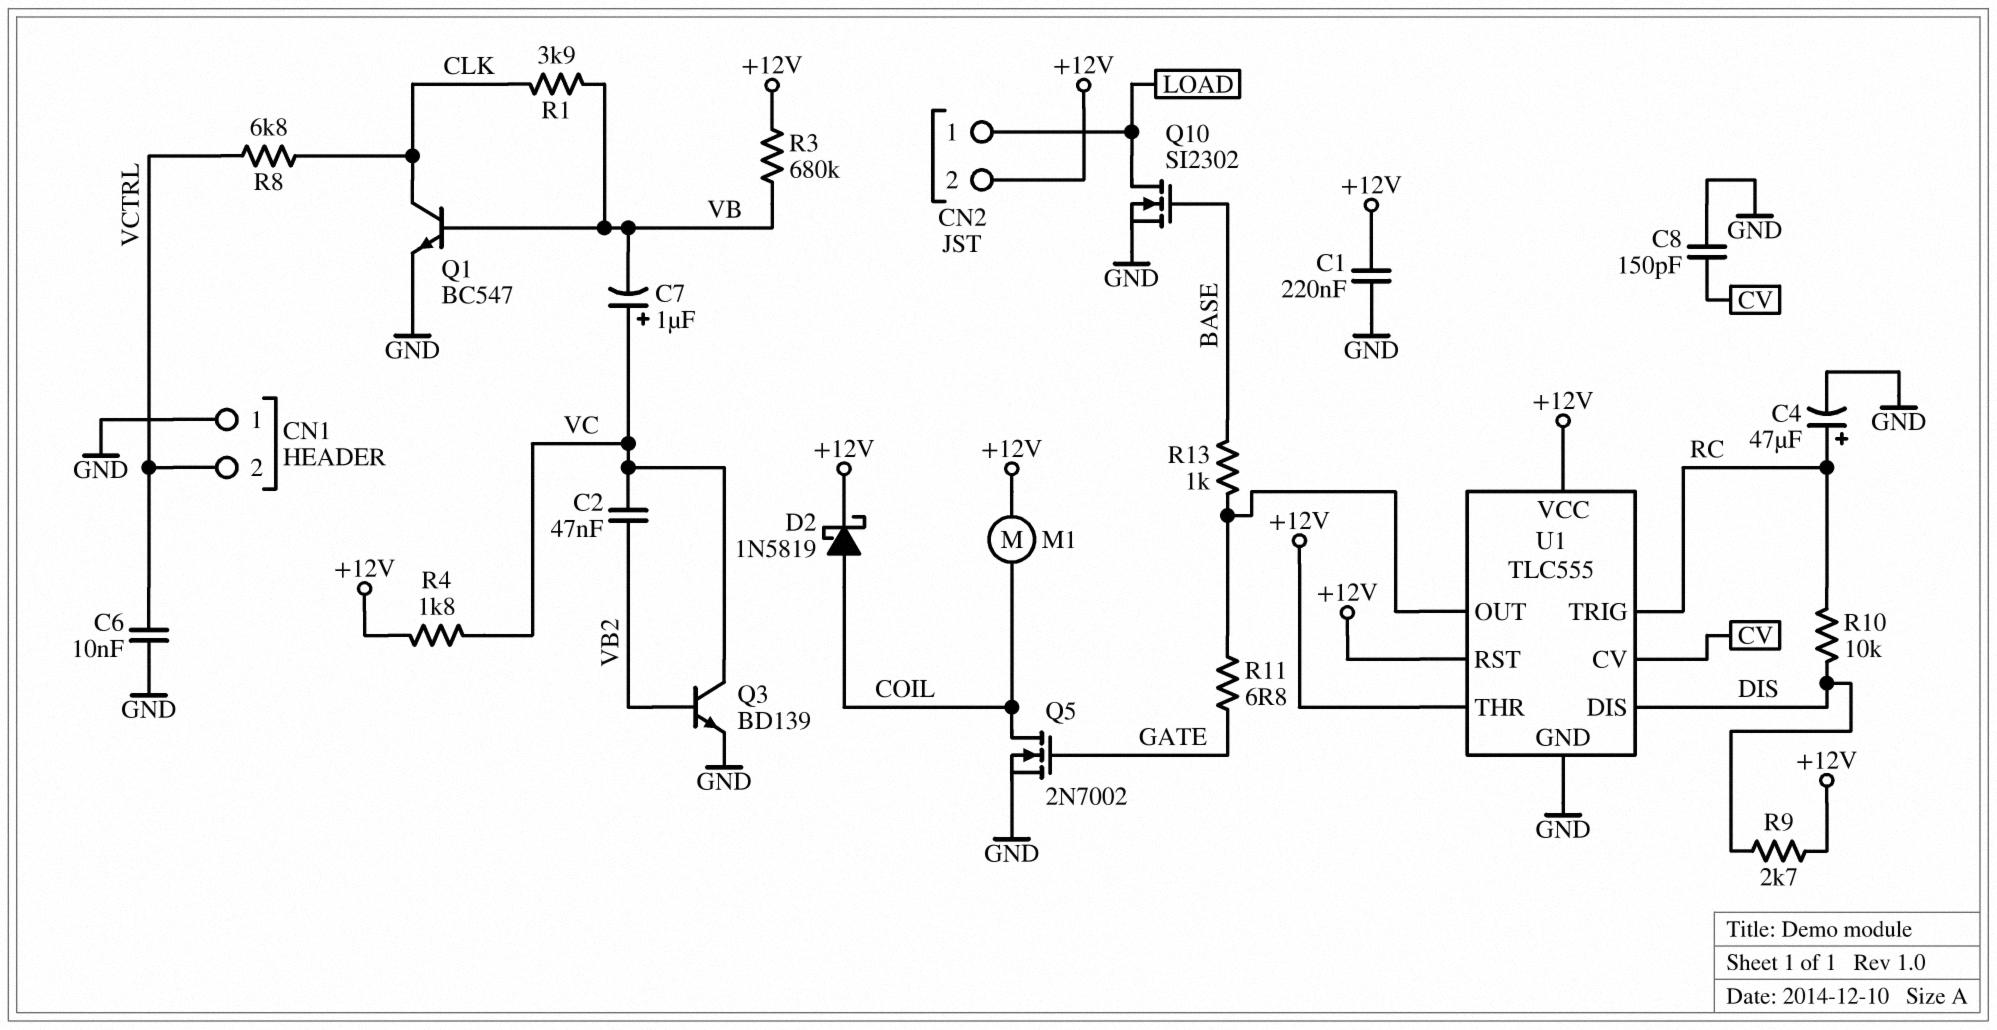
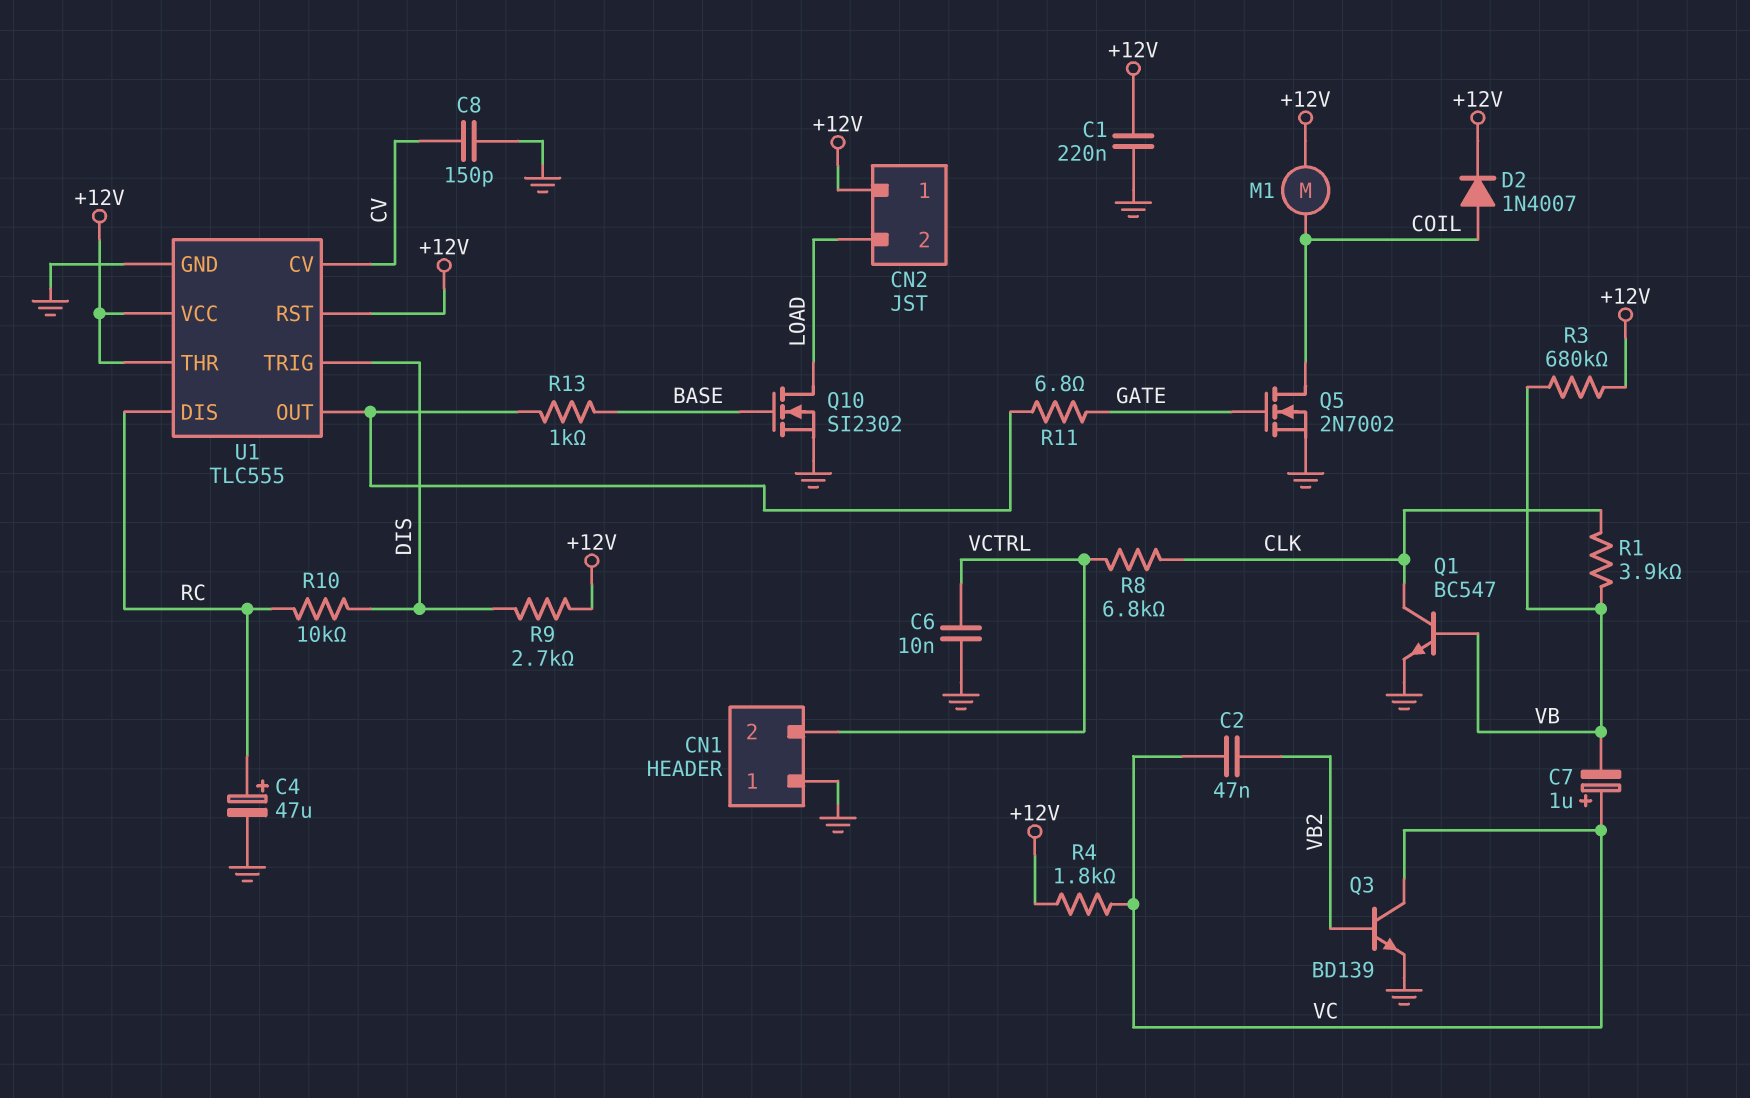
CN2 pin 1: LOAD -> +12V
CN2 pin 2: +12V -> LOAD
D2: schottky 1N5819 (A COIL, K +12V) -> diode 1N4007 (A COIL, K +12V)
U1 pin DIS: DIS -> RC
U1 pin TRIG: RC -> DIS

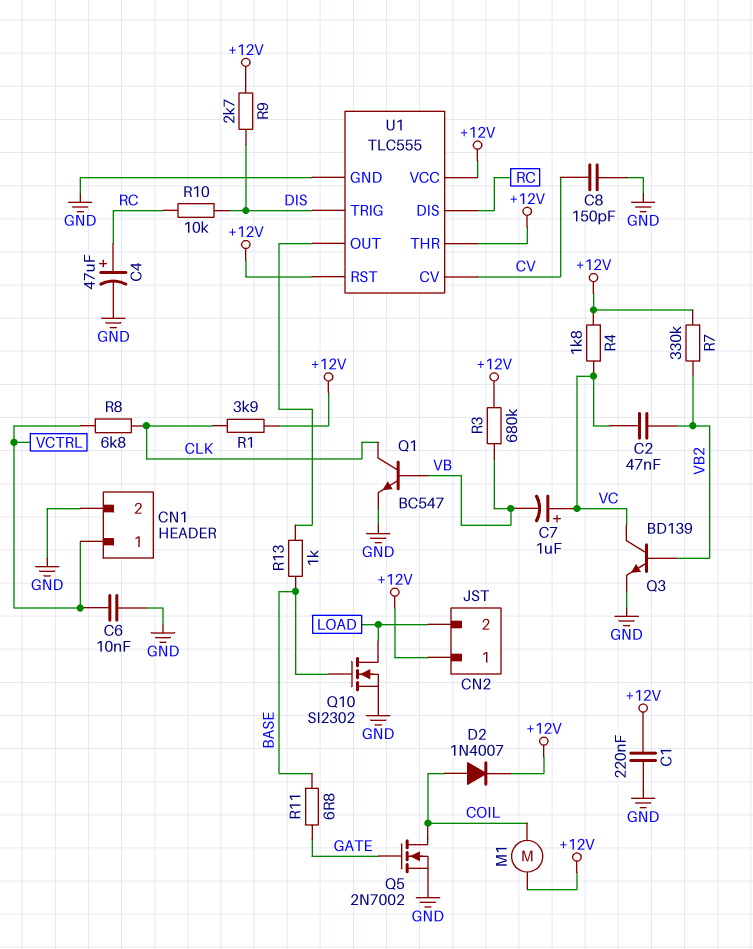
CN1 pin 1: GND -> VCTRL
CN1 pin 2: VCTRL -> GND
R1: 3.9k (CLK, VB) -> 3.9k (+12V, CLK)
R7: none -> 330k (+12V, VB2)
R11: 6.8 (GATE, U1/OUT) -> 6.8 (BASE, GATE)

